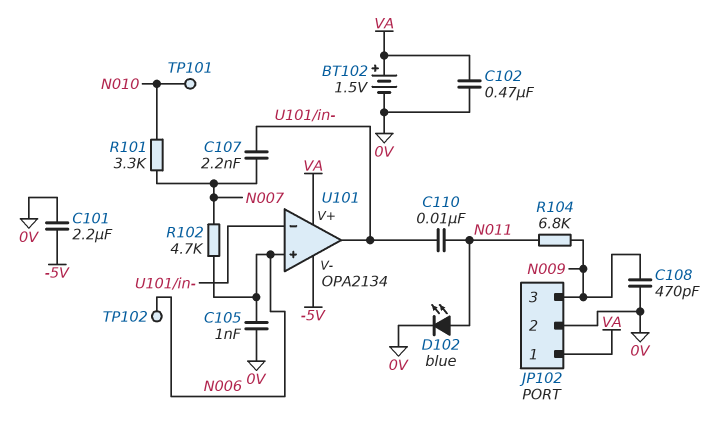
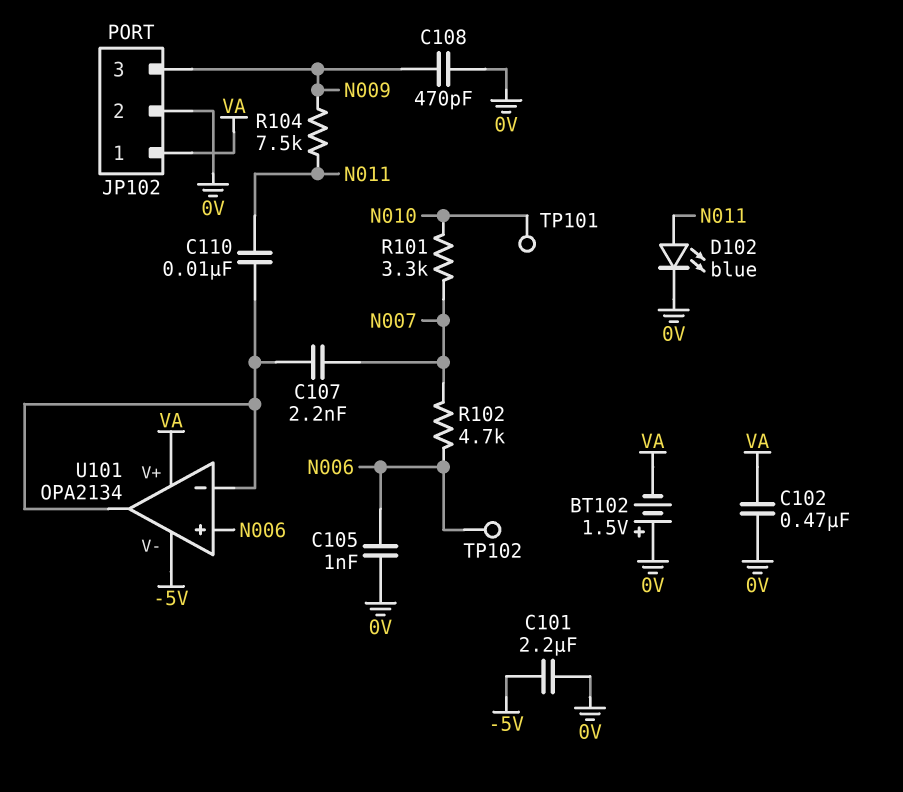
BT102: 1.5V (plus VA, minus 0V) -> 1.5V (plus 0V, minus VA)
R104: 6.8k (N009, N011) -> 7.5k (N009, N011)

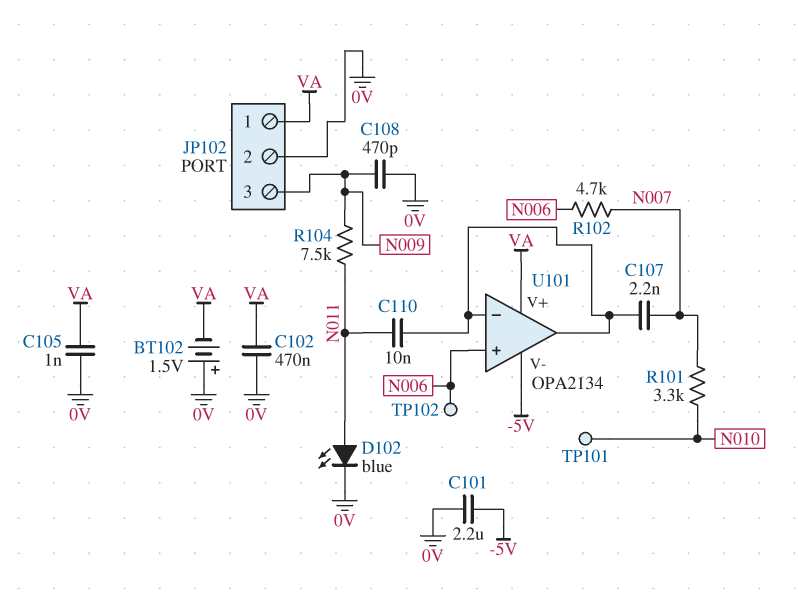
C105: 1nF (0V, N006) -> 1nF (0V, VA)

